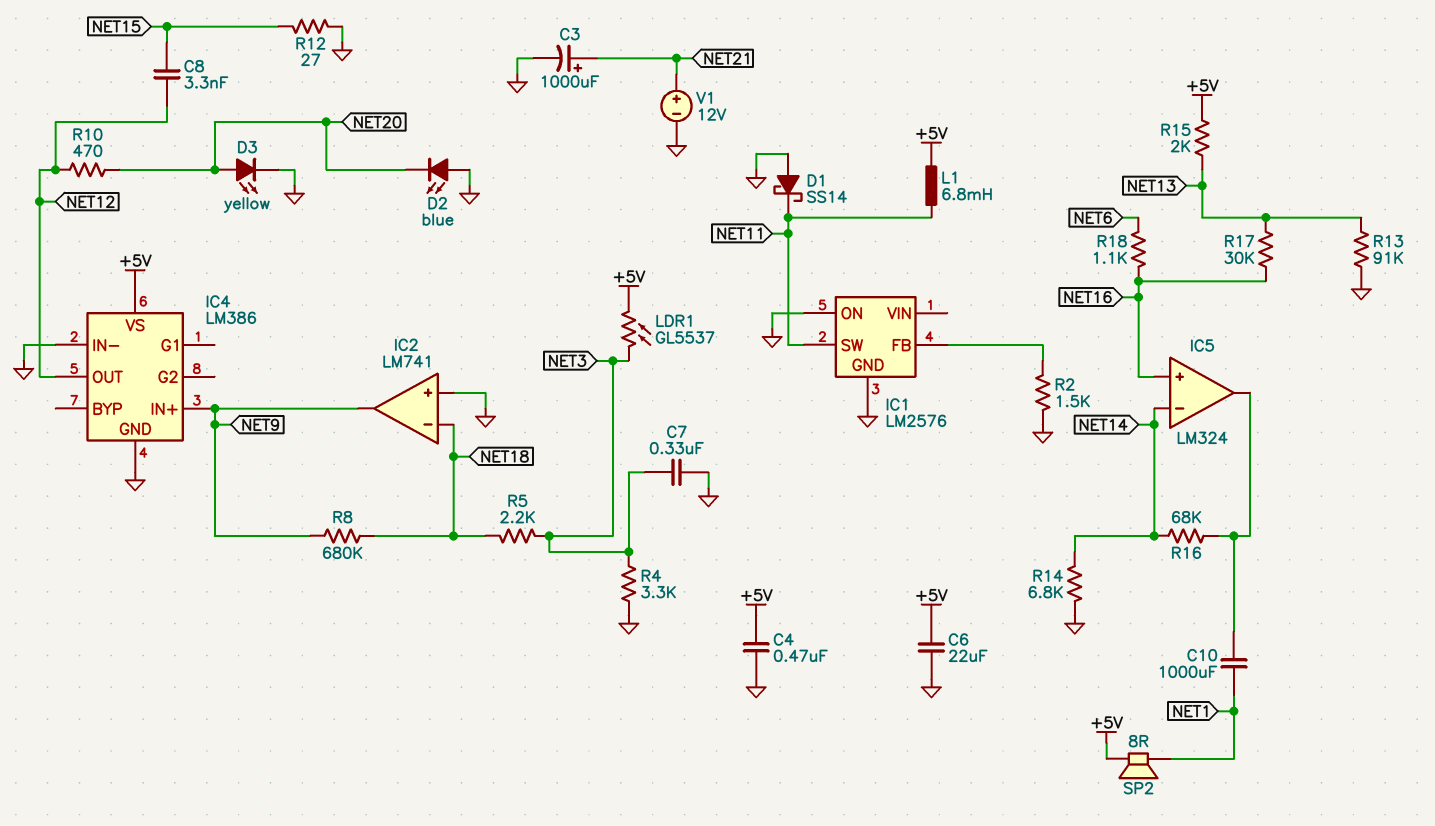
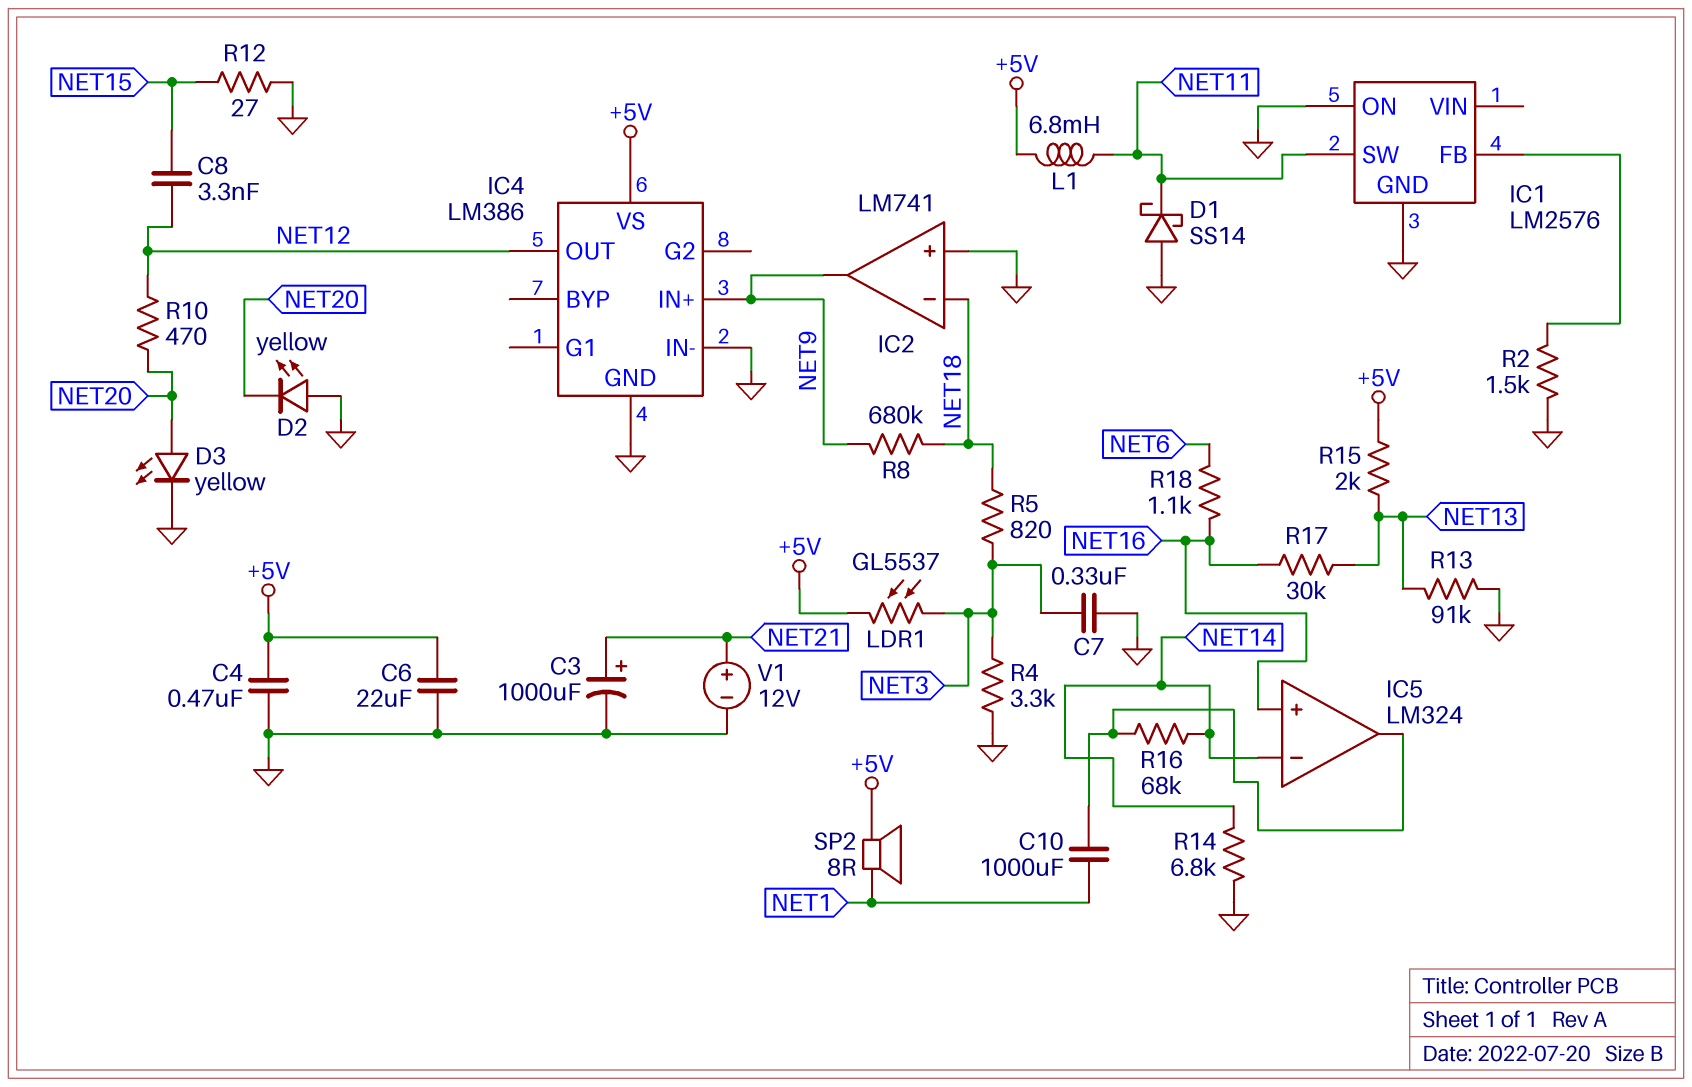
D2: LED blue (A GND, K NET20) -> LED yellow (A GND, K NET20)
R5: 2.2k (NET3, NET18) -> 820 (NET3, NET18)

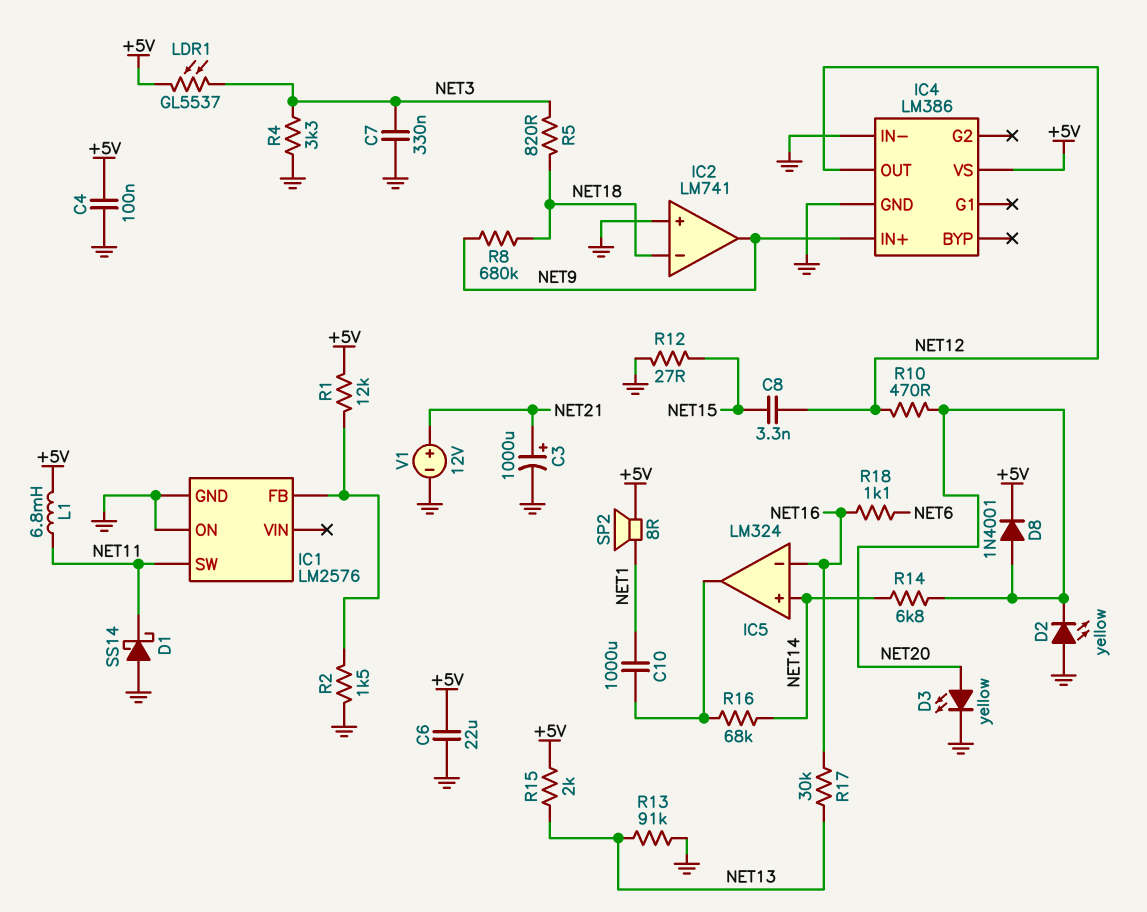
C4: 470nF (+5V, GND) -> 100nF (+5V, GND)
D8: none -> diode 1N4001 (A NET20, K +5V)
IC5 pin in+: NET16 -> NET14
IC5 pin in-: NET14 -> NET16
R1: none -> 12k (+5V, IC1/FB)
R14: 6.8k (GND, NET14) -> 6.8k (NET14, NET20)

